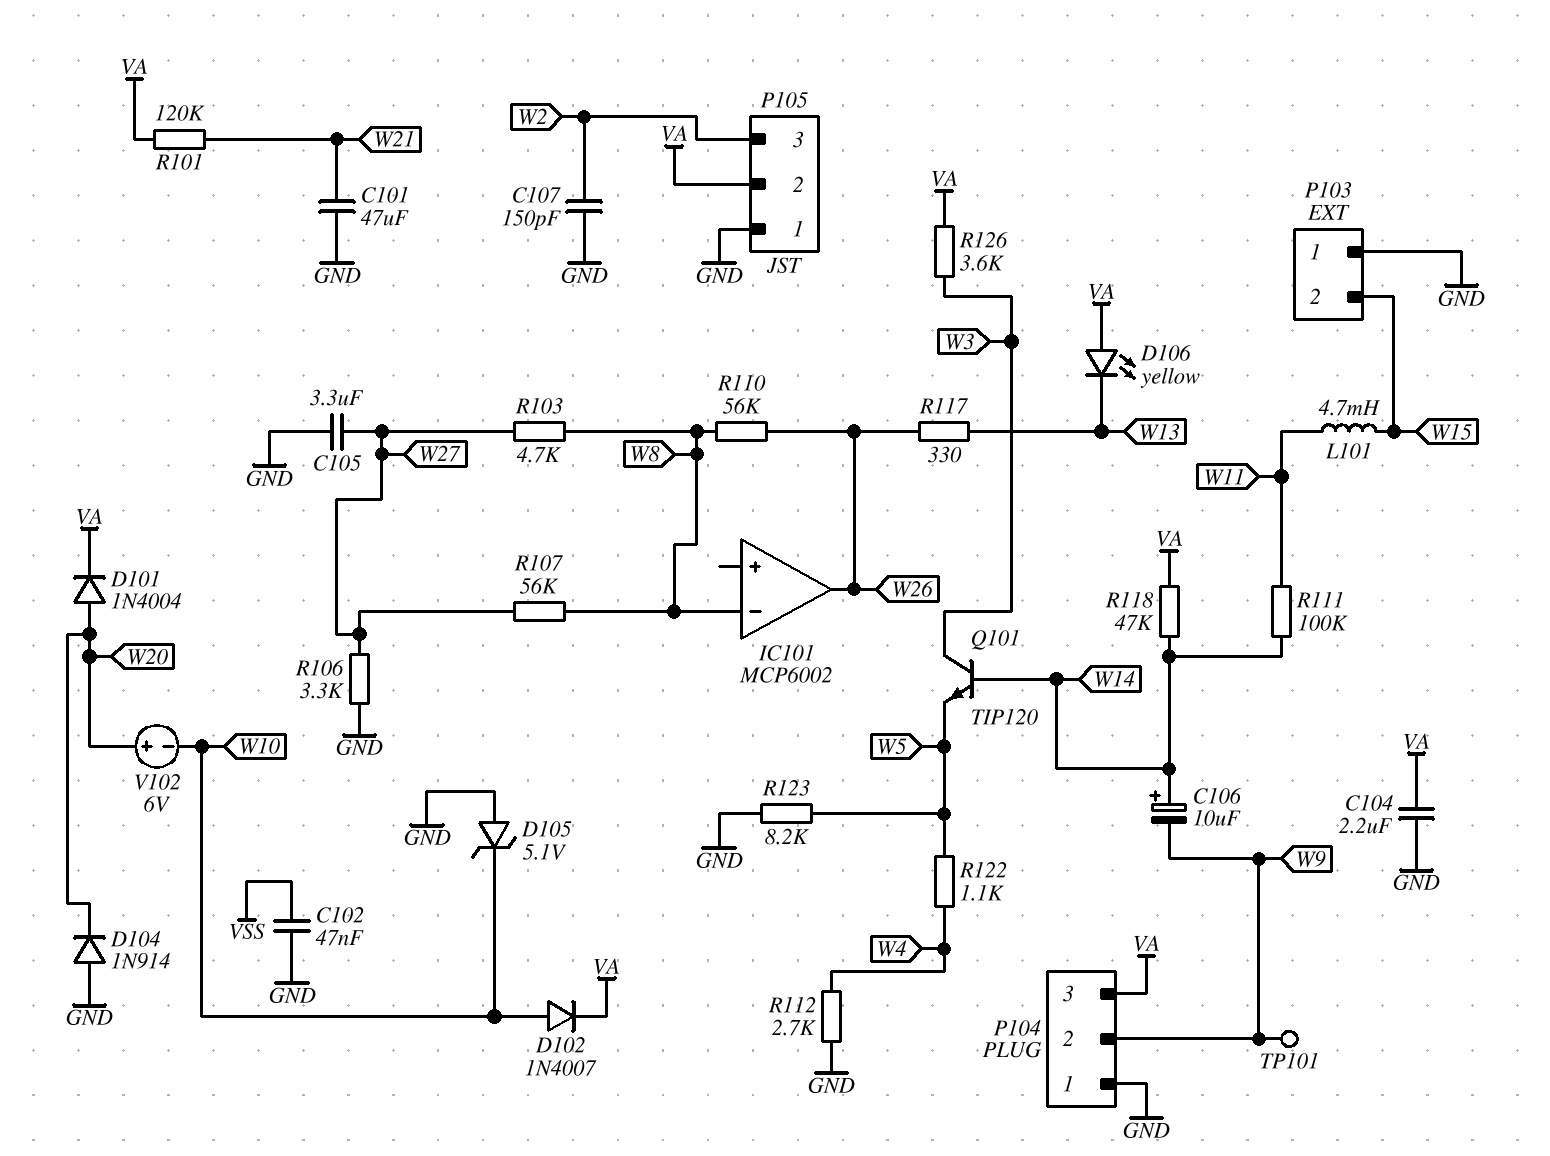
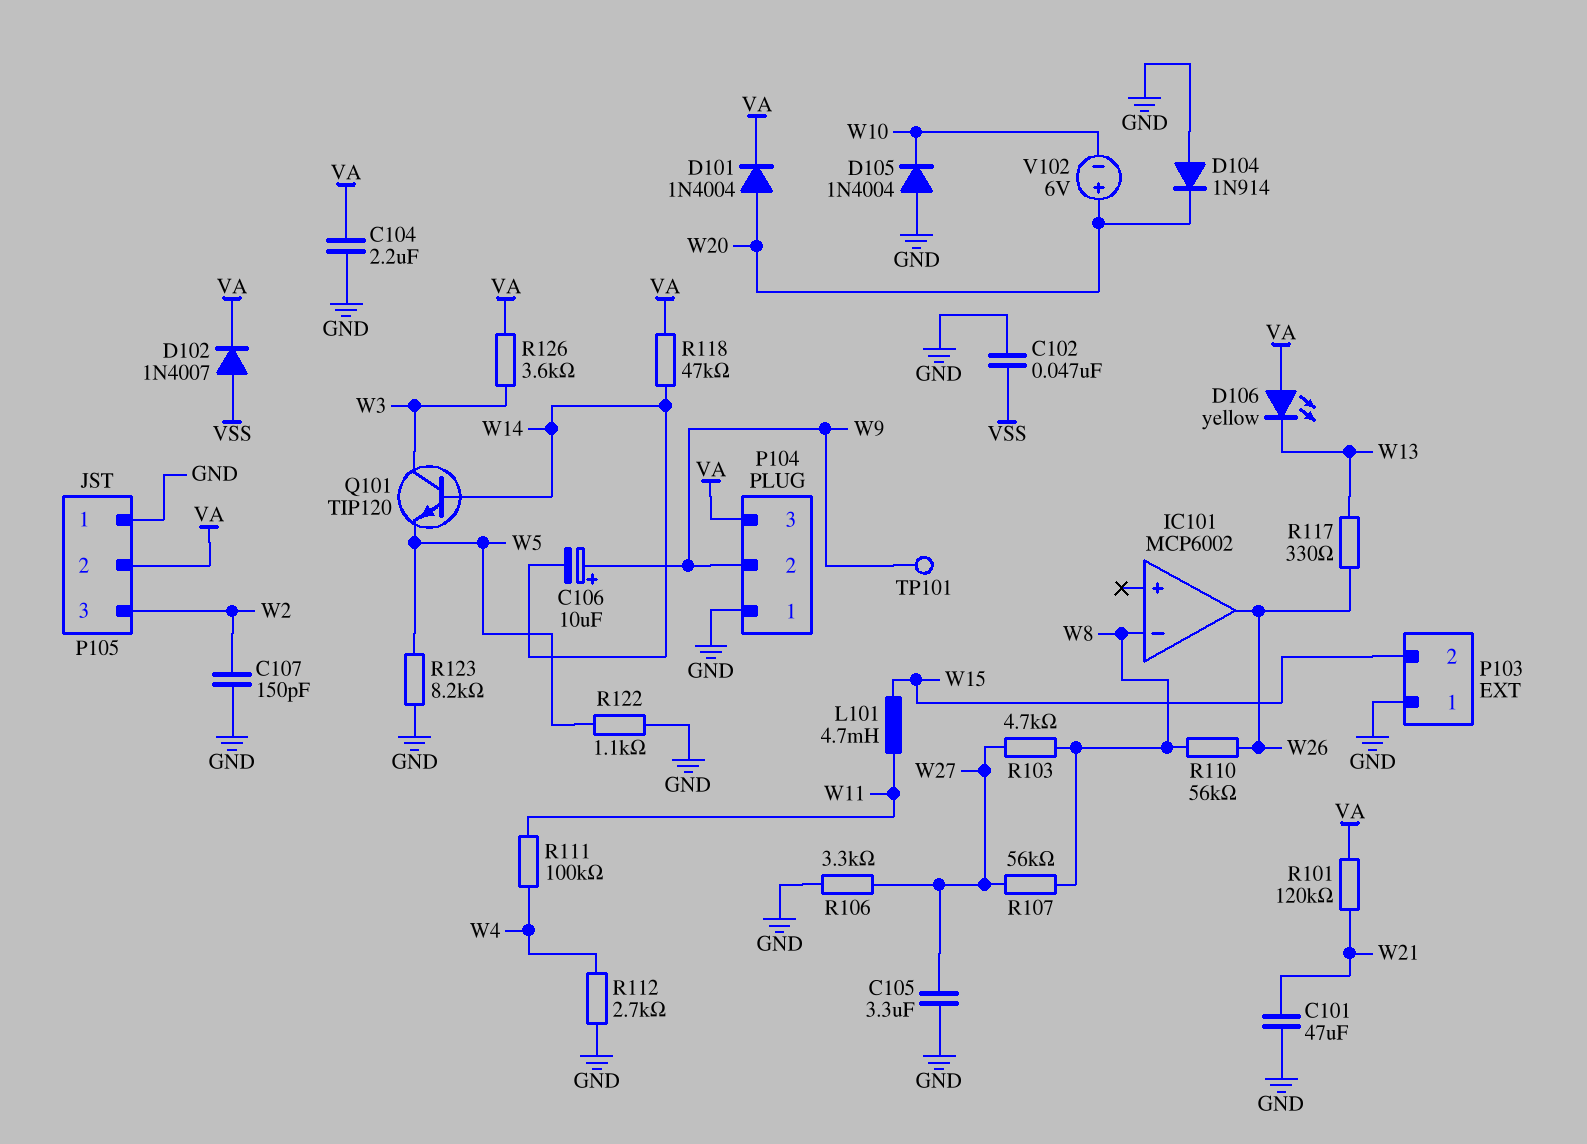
C106: 10uF (plus W14, minus W9) -> 10uF (plus W9, minus W14)
D102: diode 1N4007 (A W10, K VA) -> diode 1N4007 (A VSS, K VA)
D105: zener 5.1V (A GND, K W10) -> diode 1N4004 (A GND, K W10)
R111: 100k (W11, W14) -> 100k (W4, W11)
R122: 1.1k (W4, W5) -> 1.1k (GND, W5)

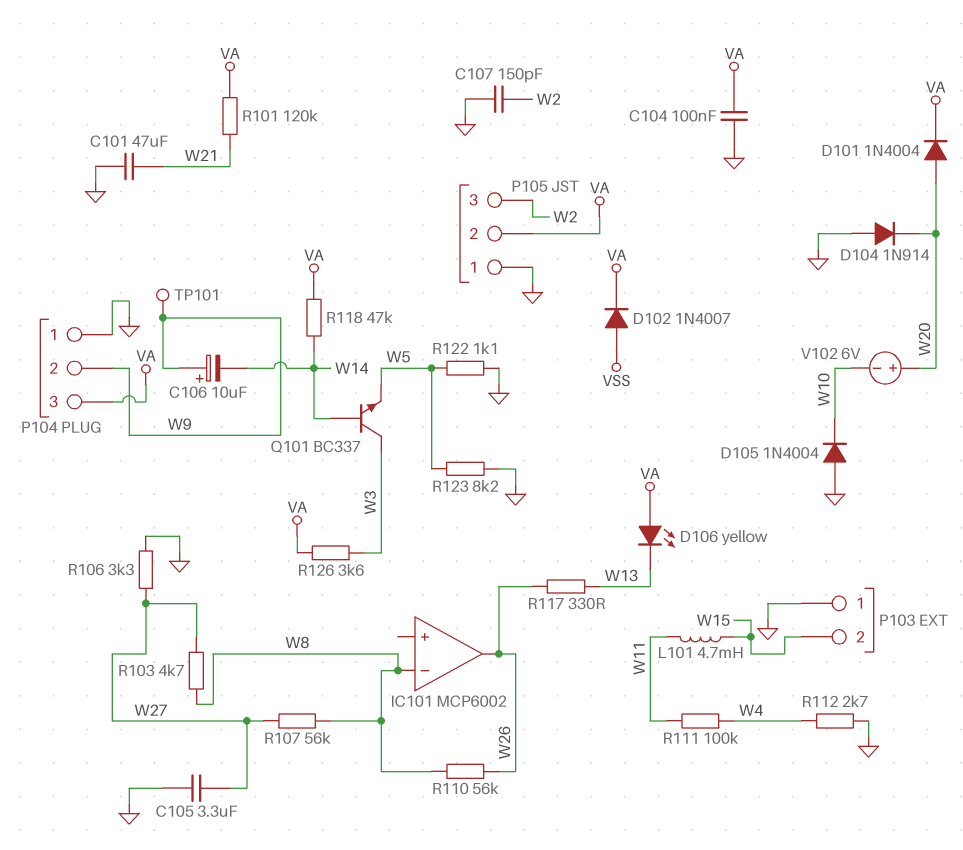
C102: 47nF (GND, VSS) -> none
C104: 2.2uF (GND, VA) -> 100nF (GND, VA)
Q101: NPN TIP120 (B W14, C W3, E W5) -> NPN BC337 (B W14, C W3, E W5)

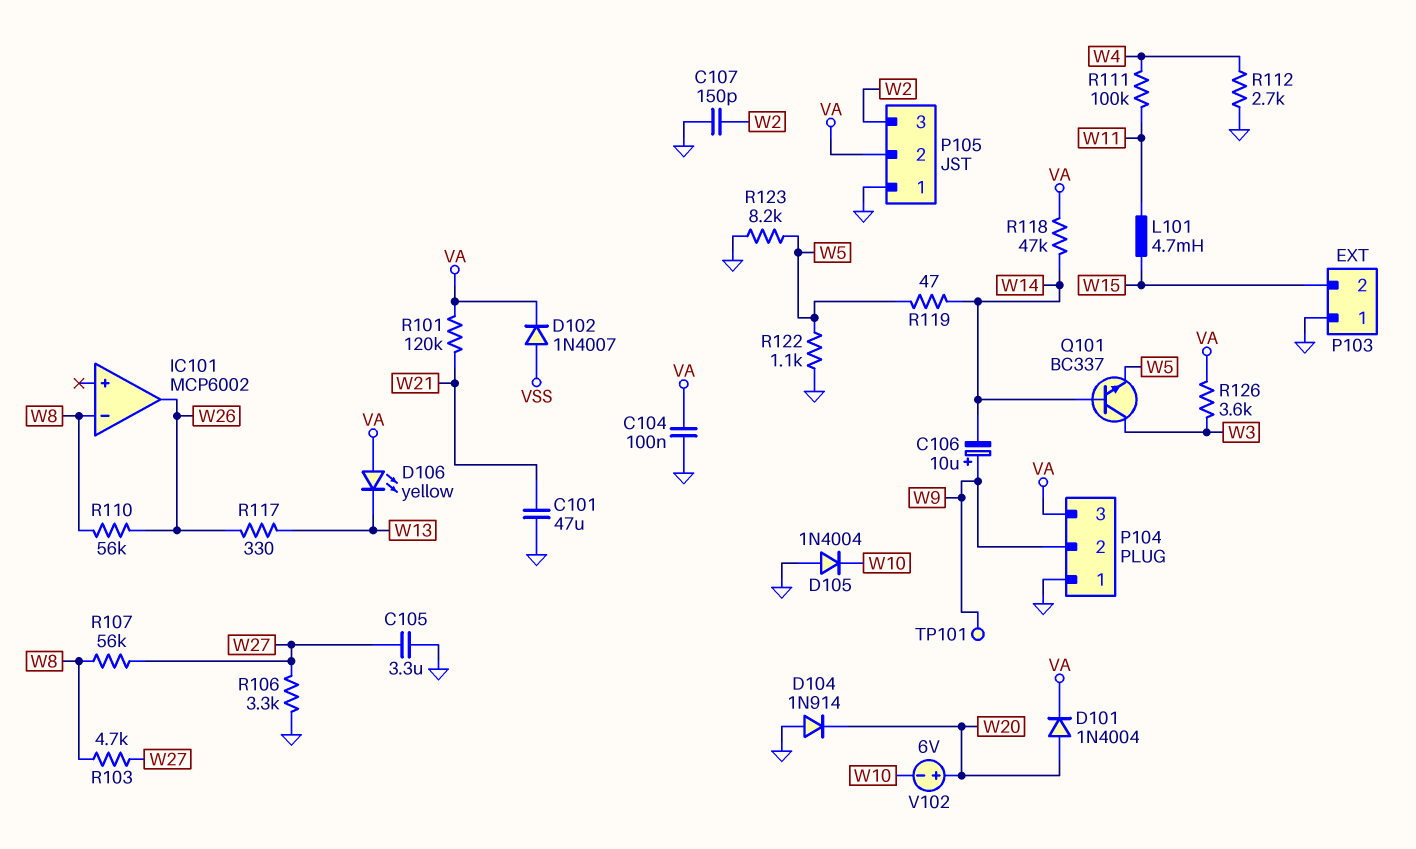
R119: none -> 47 (W5, W14)

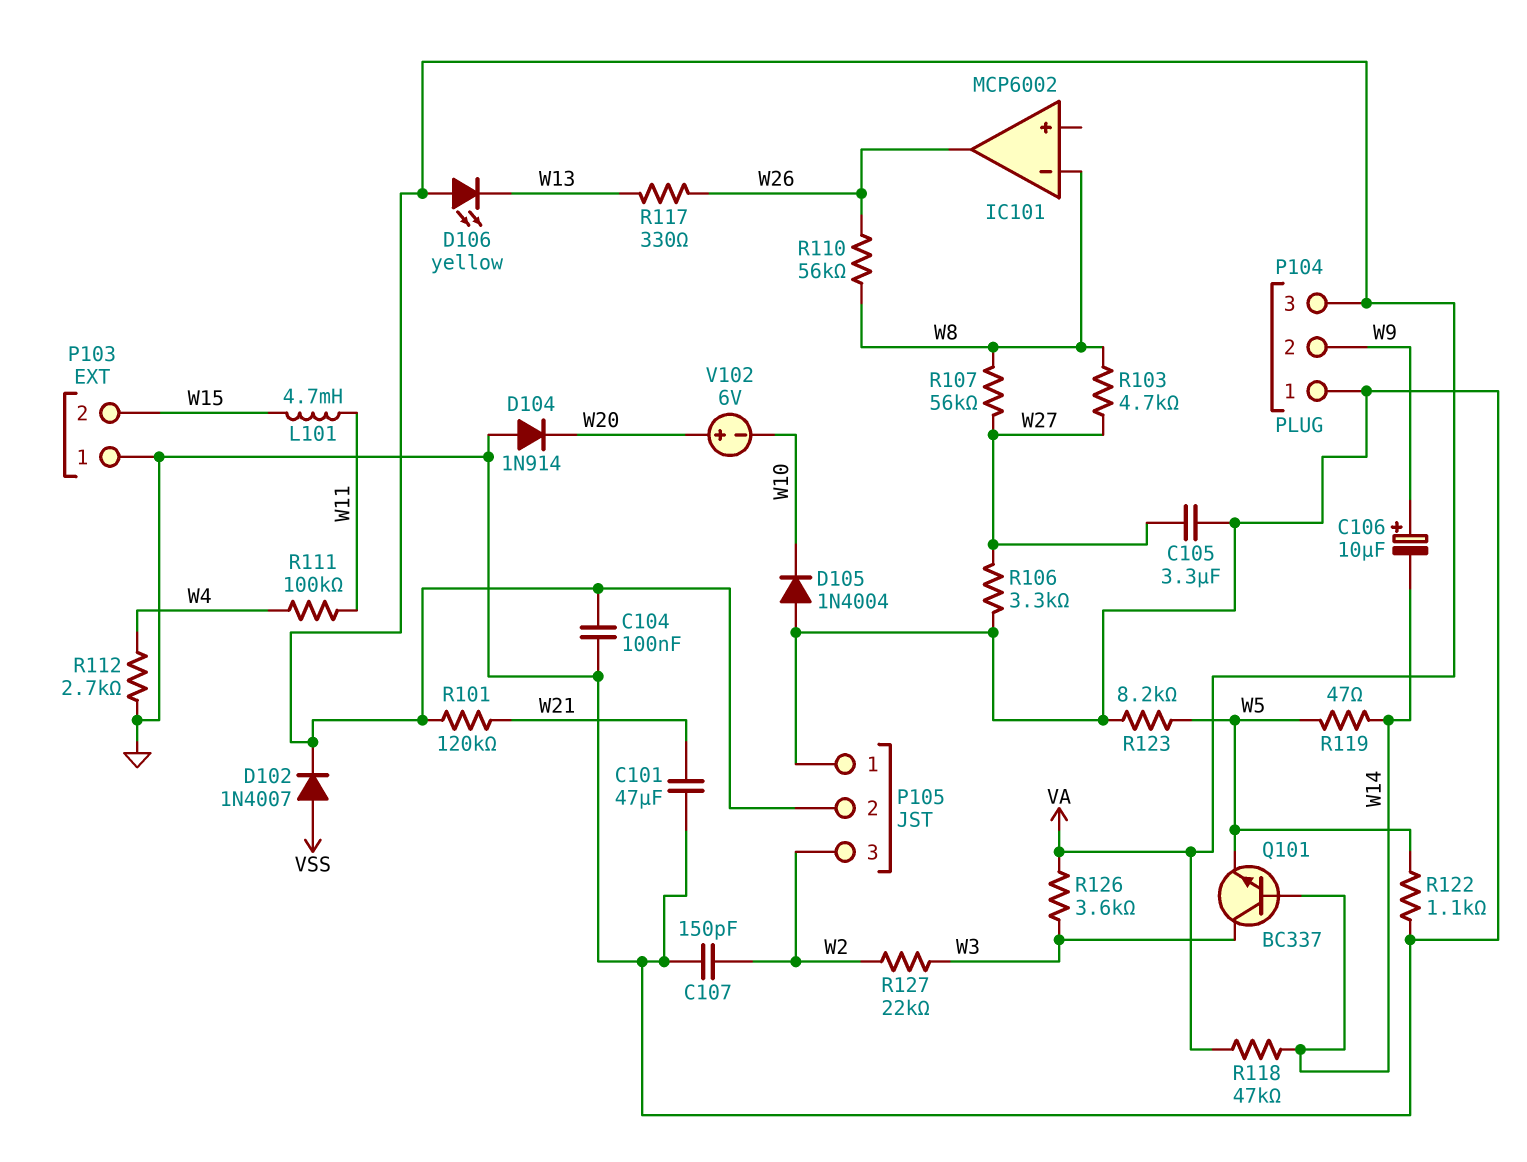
D101: diode 1N4004 (A W20, K VA) -> none
R127: none -> 22k (W2, W3)
TP101: test point (W9) -> none

